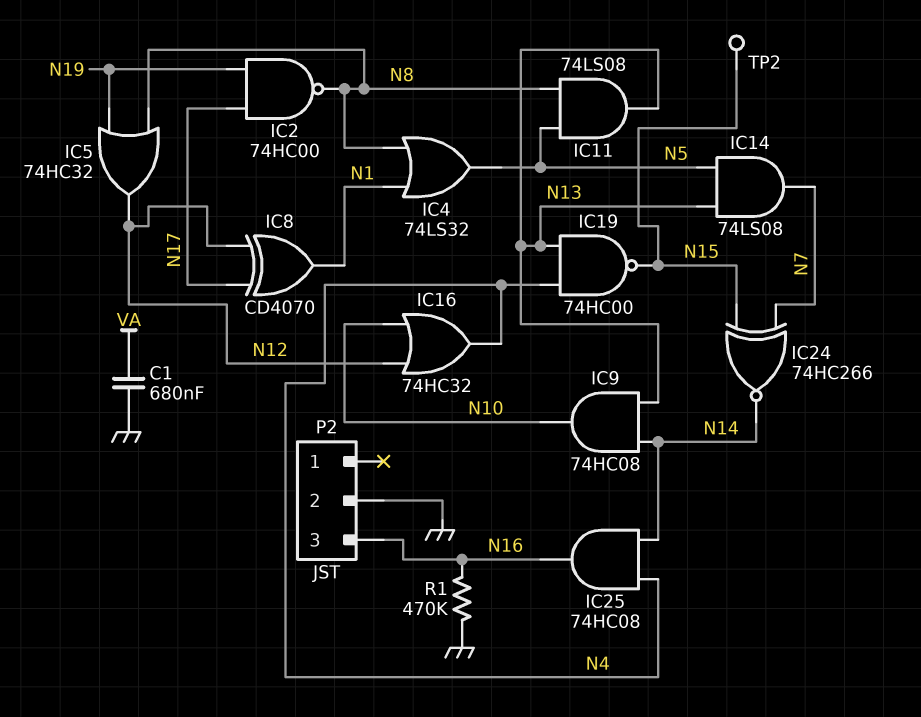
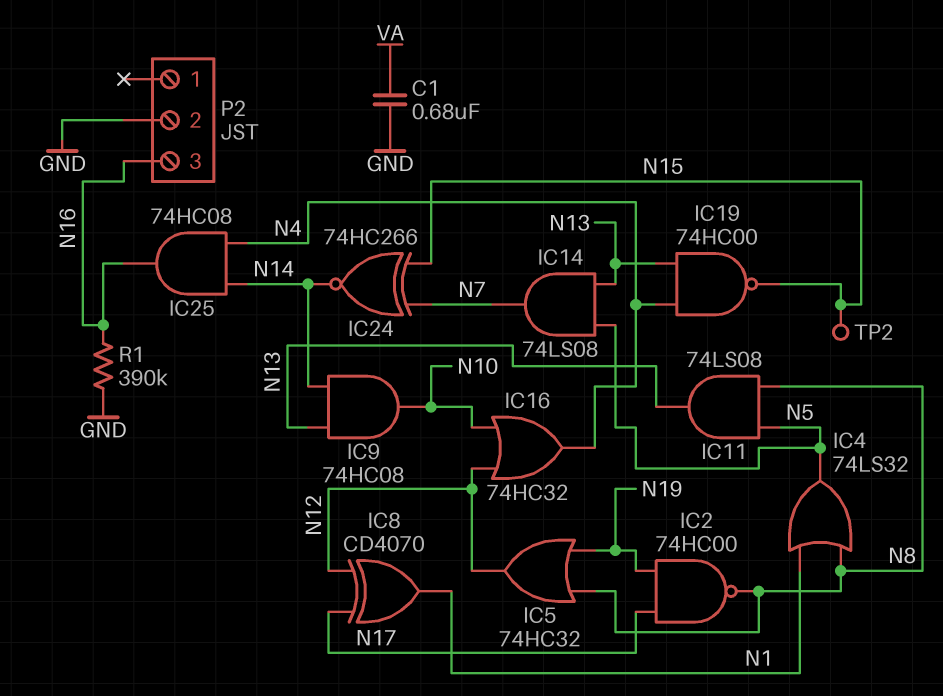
R1: 470k (GND, N16) -> 390k (GND, N16)

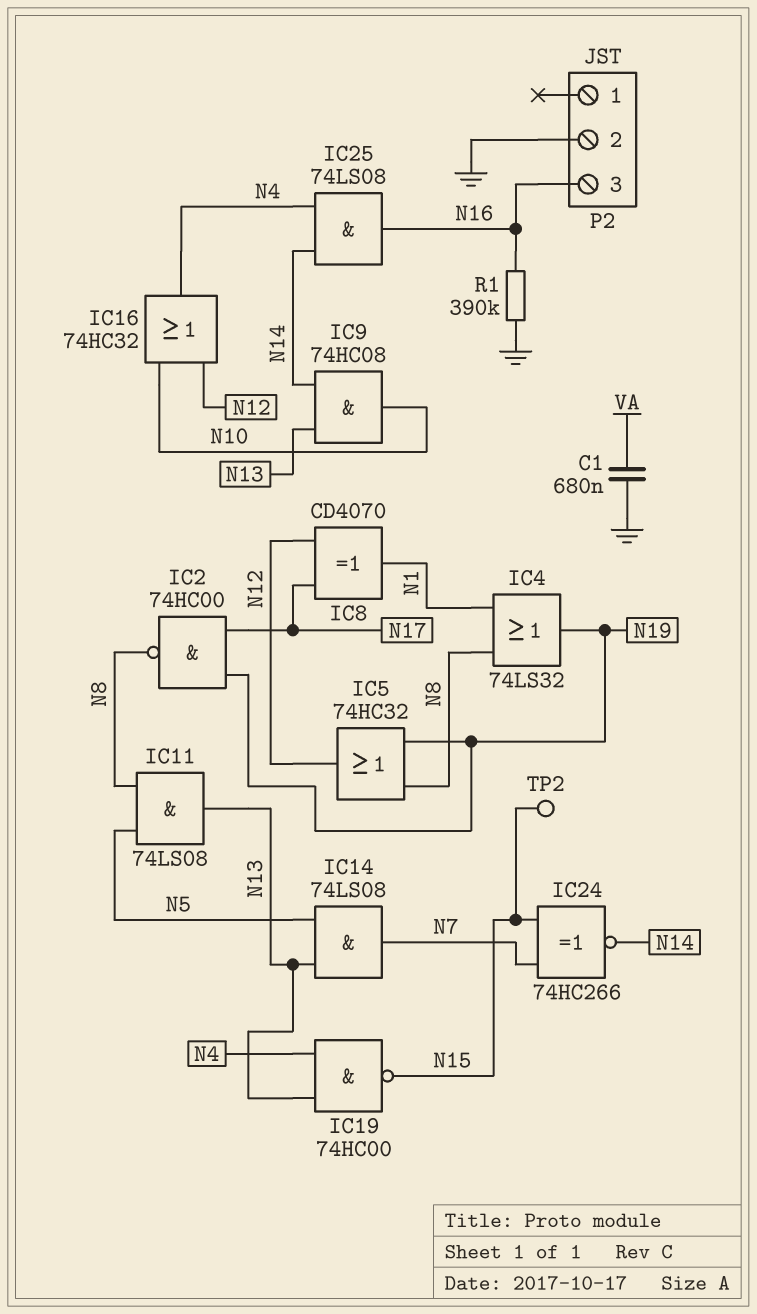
IC4: OR 74LS32 (in N1, in N8, out N5) -> OR 74LS32 (in N1, in N8, out N19)
IC25: AND 74HC08 (in N4, in N14, out N16) -> AND 74LS08 (in N4, in N14, out N16)

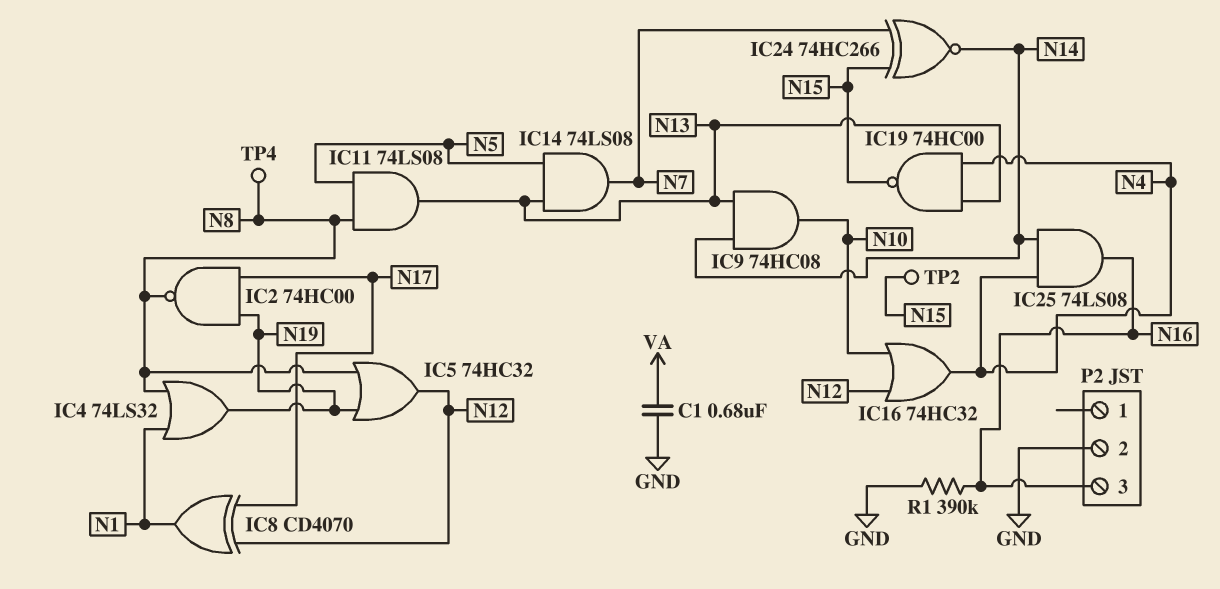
TP4: none -> test point (N8)

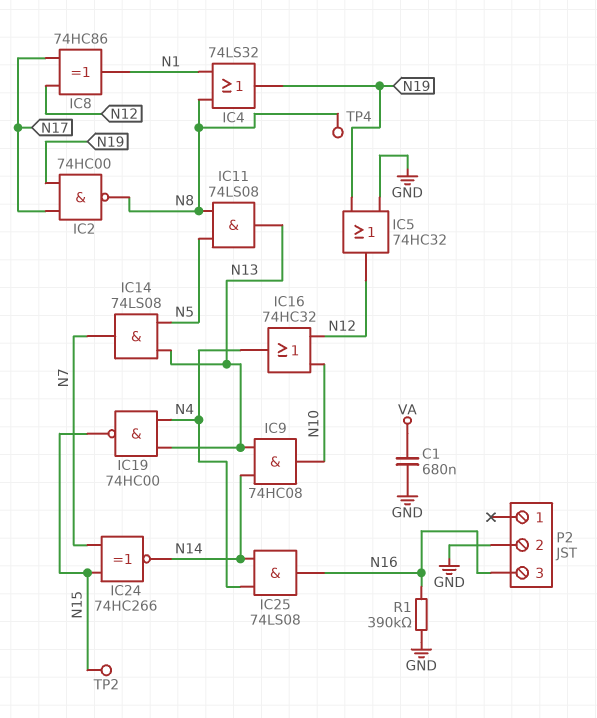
IC5: OR 74HC32 (in N8, in N19, out N12) -> OR 74HC32 (in GND, in N19, out N12)
IC8: XOR CD4070 (in N12, in N17, out N1) -> XOR 74HC86 (in N12, in N17, out N1)

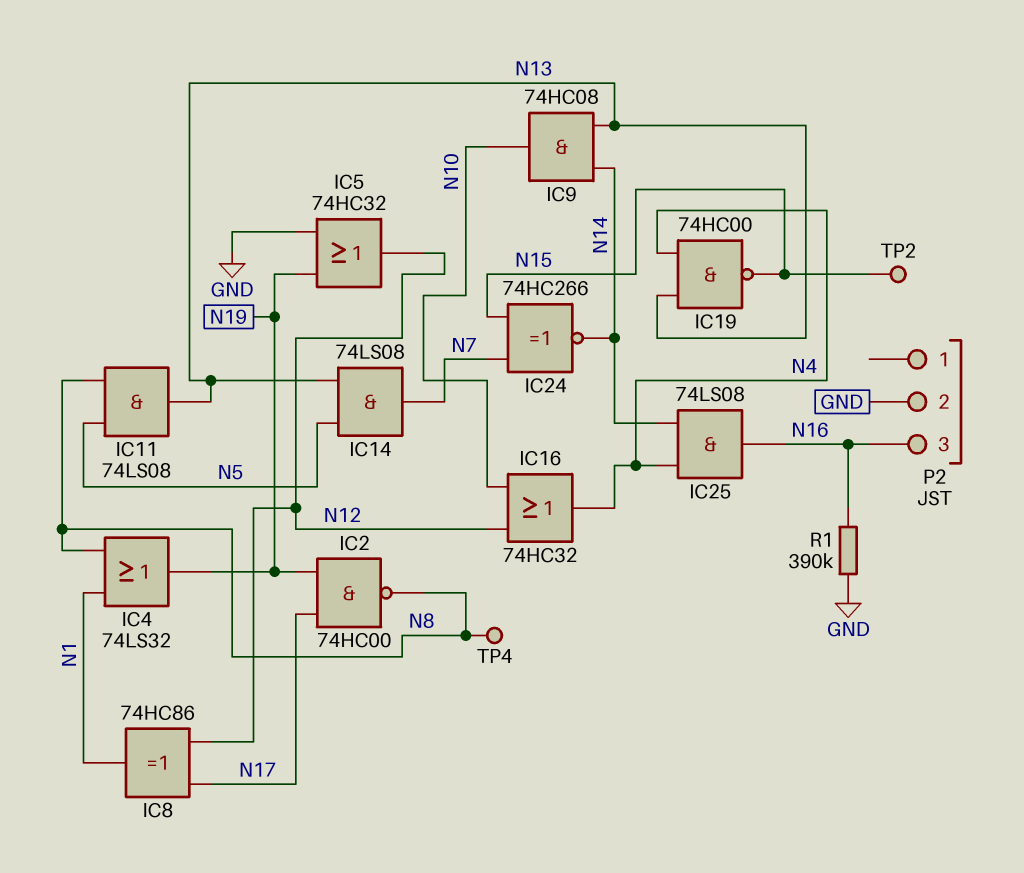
C1: 680nF (GND, VA) -> none

